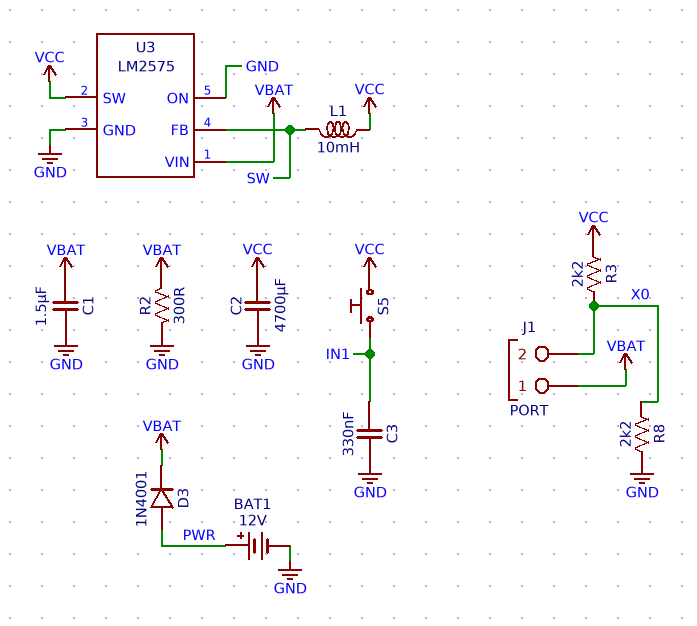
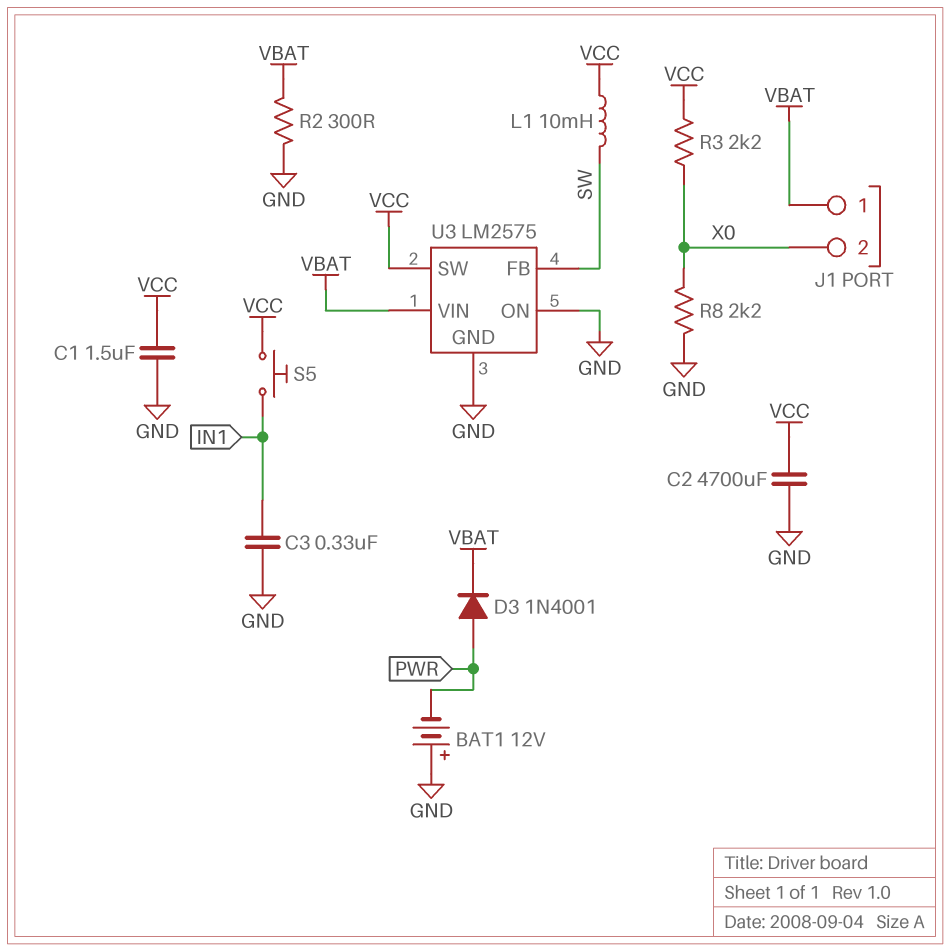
BAT1: 12V (plus PWR, minus GND) -> 12V (plus GND, minus PWR)
C1: 1.5uF (GND, VBAT) -> 1.5uF (GND, VCC)

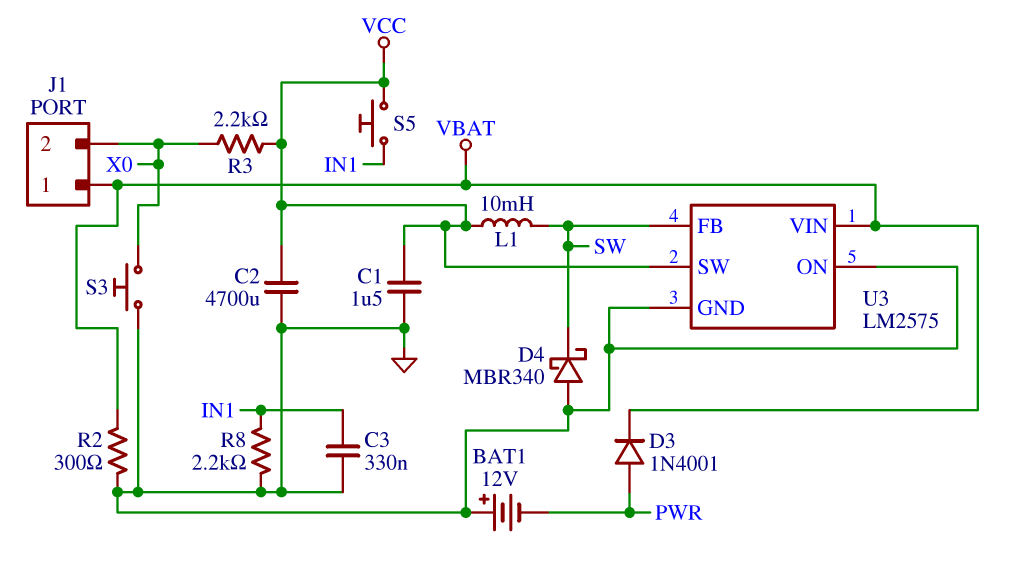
D4: none -> schottky MBR340 (A GND, K SW)
R8: 2.2k (GND, X0) -> 2.2k (GND, IN1)
S3: none -> button (GND, X0)

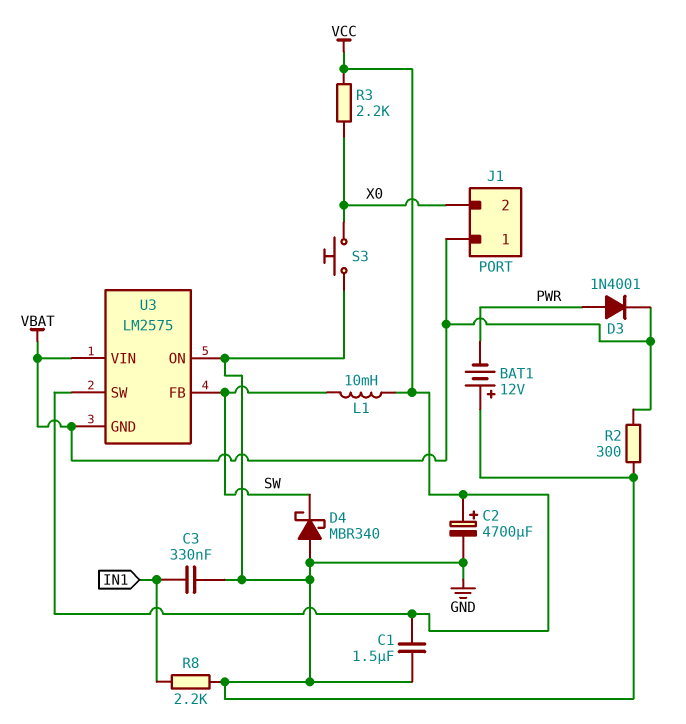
C2: 4700uF (GND, VCC) -> 4700uF (plus VCC, minus GND)
S5: button (IN1, VCC) -> none
U3 pin GND: GND -> VBAT

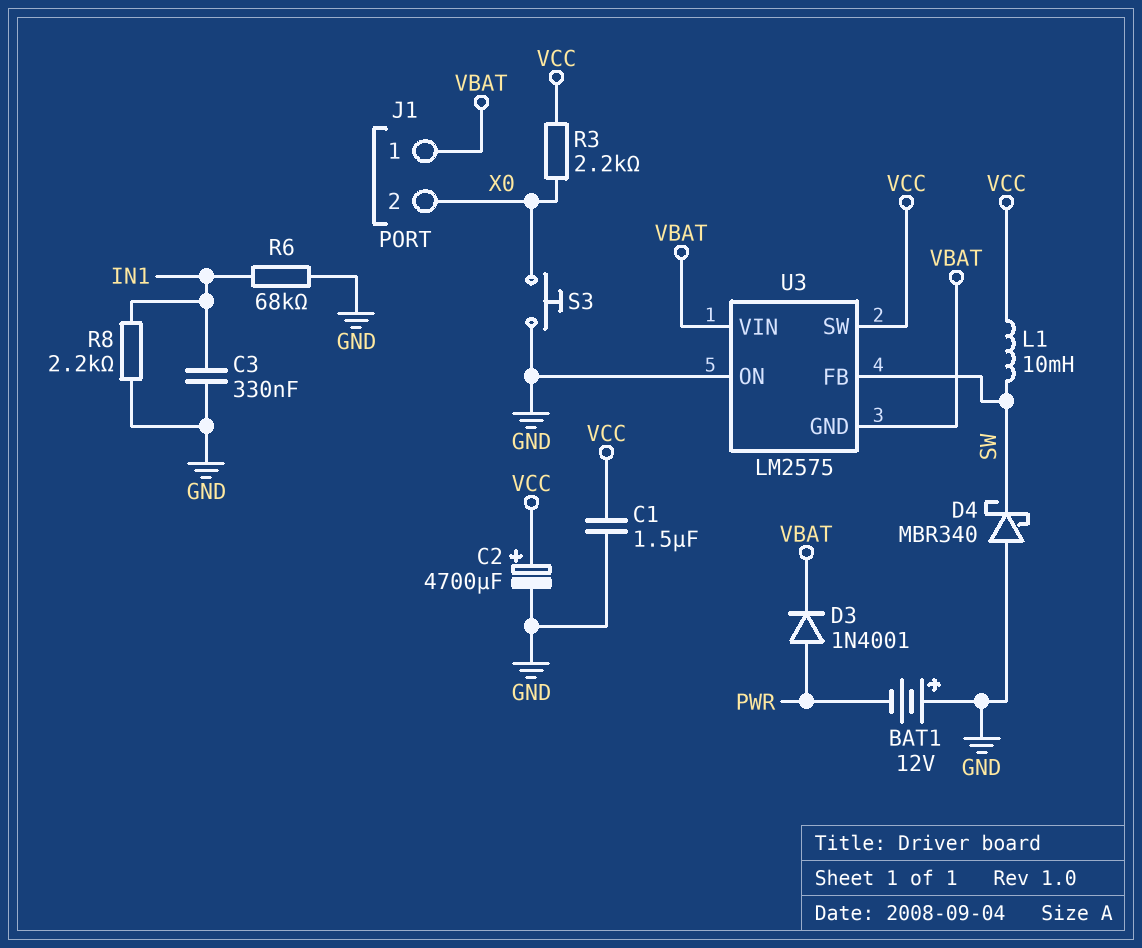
R2: 300 (GND, VBAT) -> none
R6: none -> 68k (GND, IN1)

